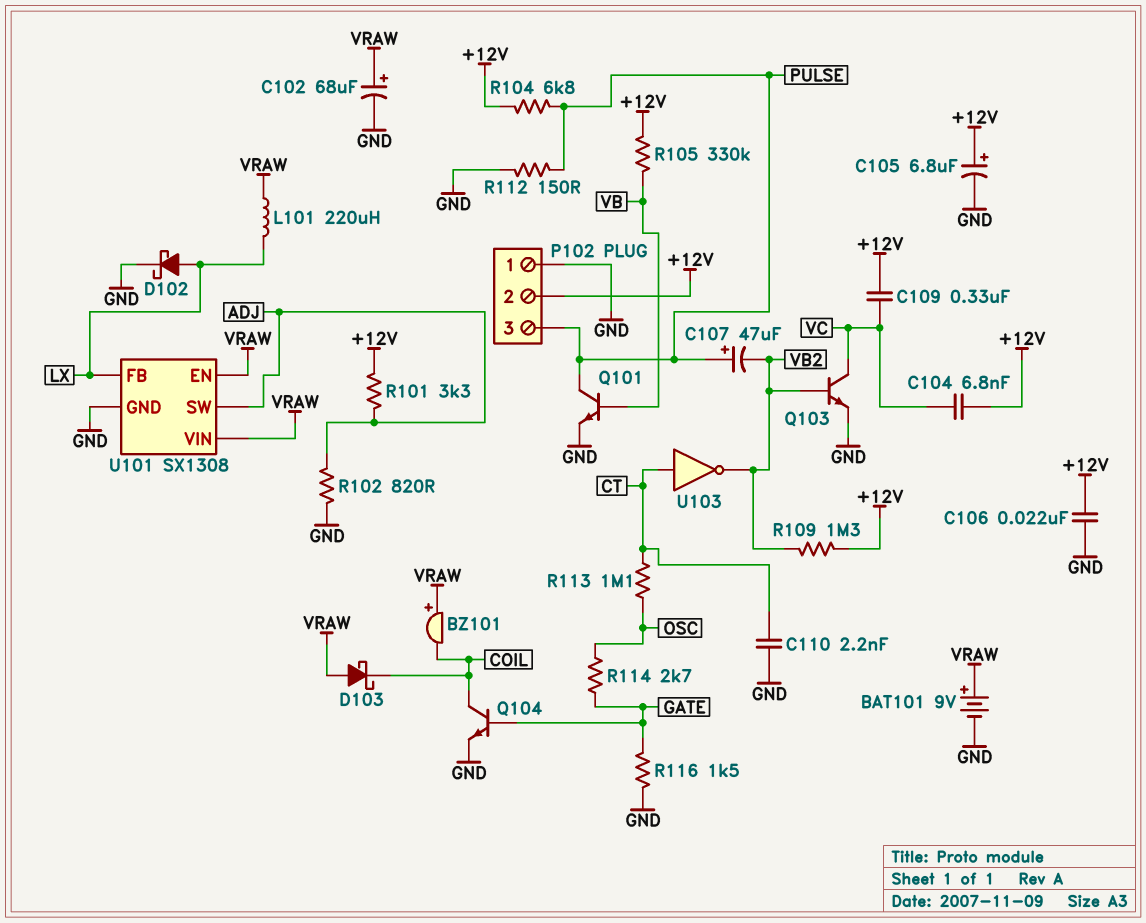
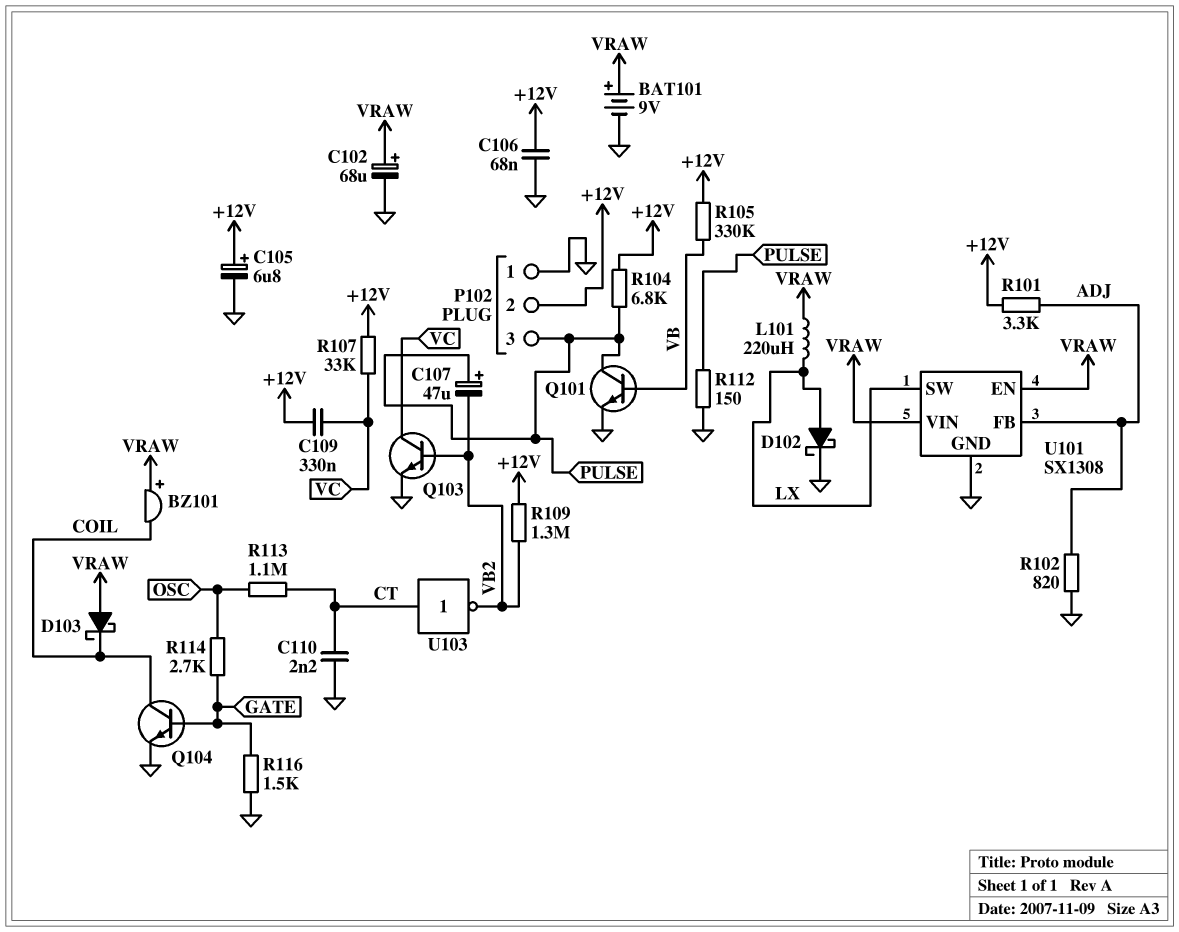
C104: 6.8nF (+12V, VC) -> none
C106: 22nF (+12V, GND) -> 68nF (+12V, GND)
R107: none -> 33k (+12V, VC)
U101 pin FB: LX -> ADJ
U101 pin SW: ADJ -> LX

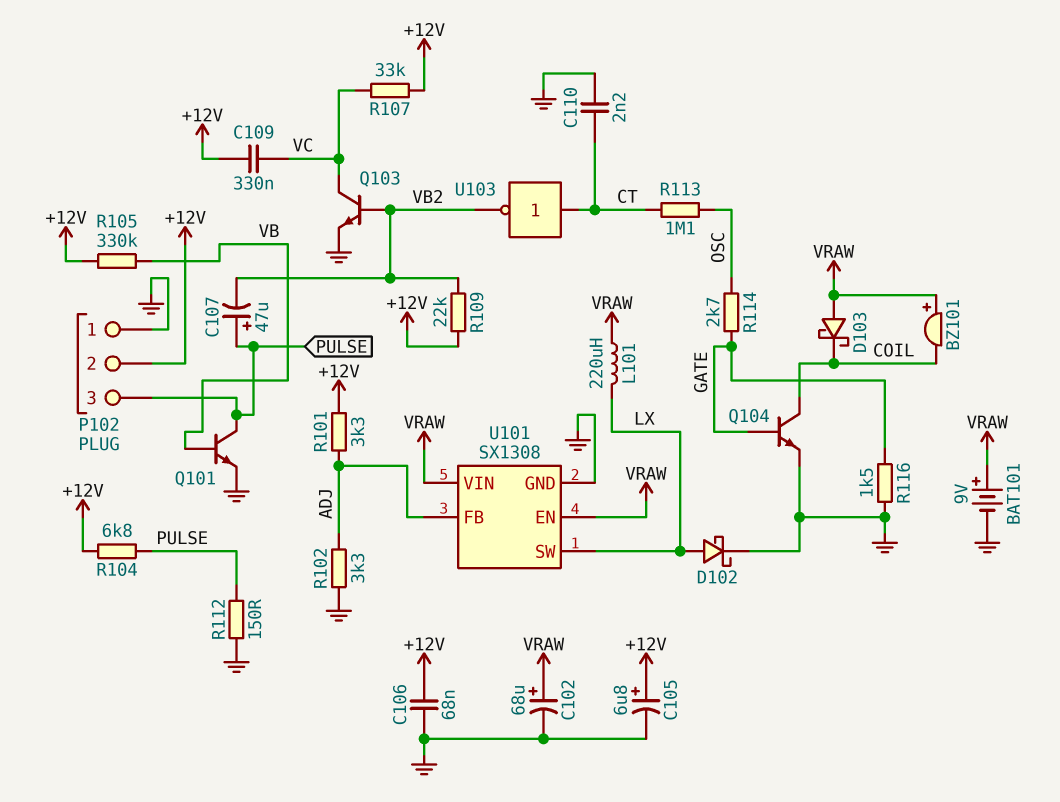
R102: 820 (ADJ, GND) -> 3.3k (ADJ, GND)
R109: 1.3M (+12V, VB2) -> 22k (+12V, VB2)

